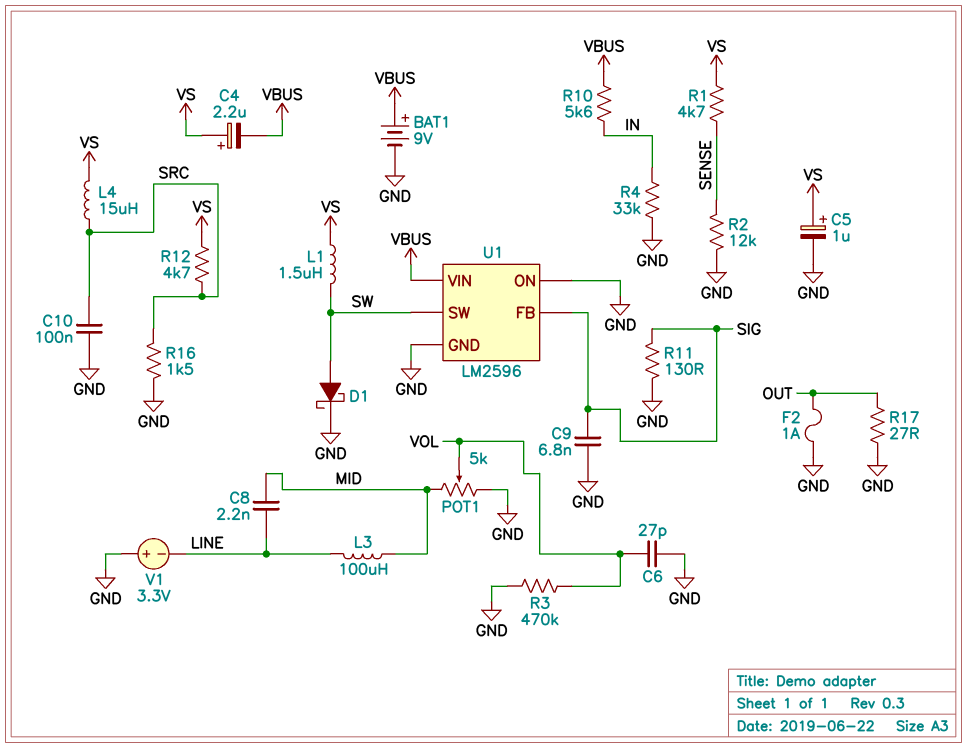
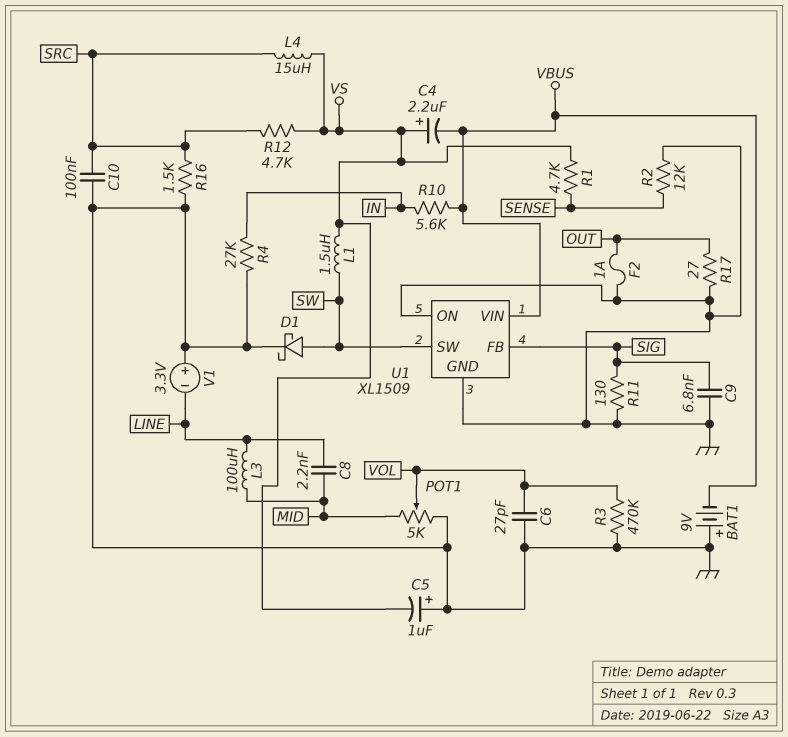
BAT1: 9V (plus VBUS, minus GND) -> 9V (plus GND, minus VBUS)
C5: 1uF (plus VS, minus GND) -> 1uF (plus GND, minus VS)
R4: 33k (GND, IN) -> 27k (GND, IN)
U1: LM2596 -> XL1509

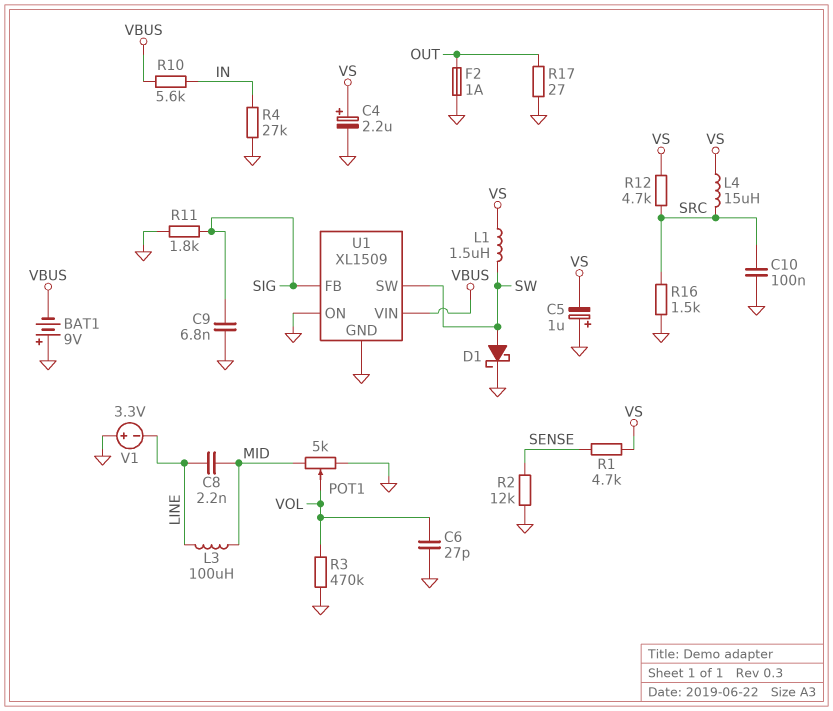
C4: 2.2uF (plus VS, minus VBUS) -> 2.2uF (plus VS, minus GND)
R11: 130 (GND, SIG) -> 1.8k (GND, SIG)

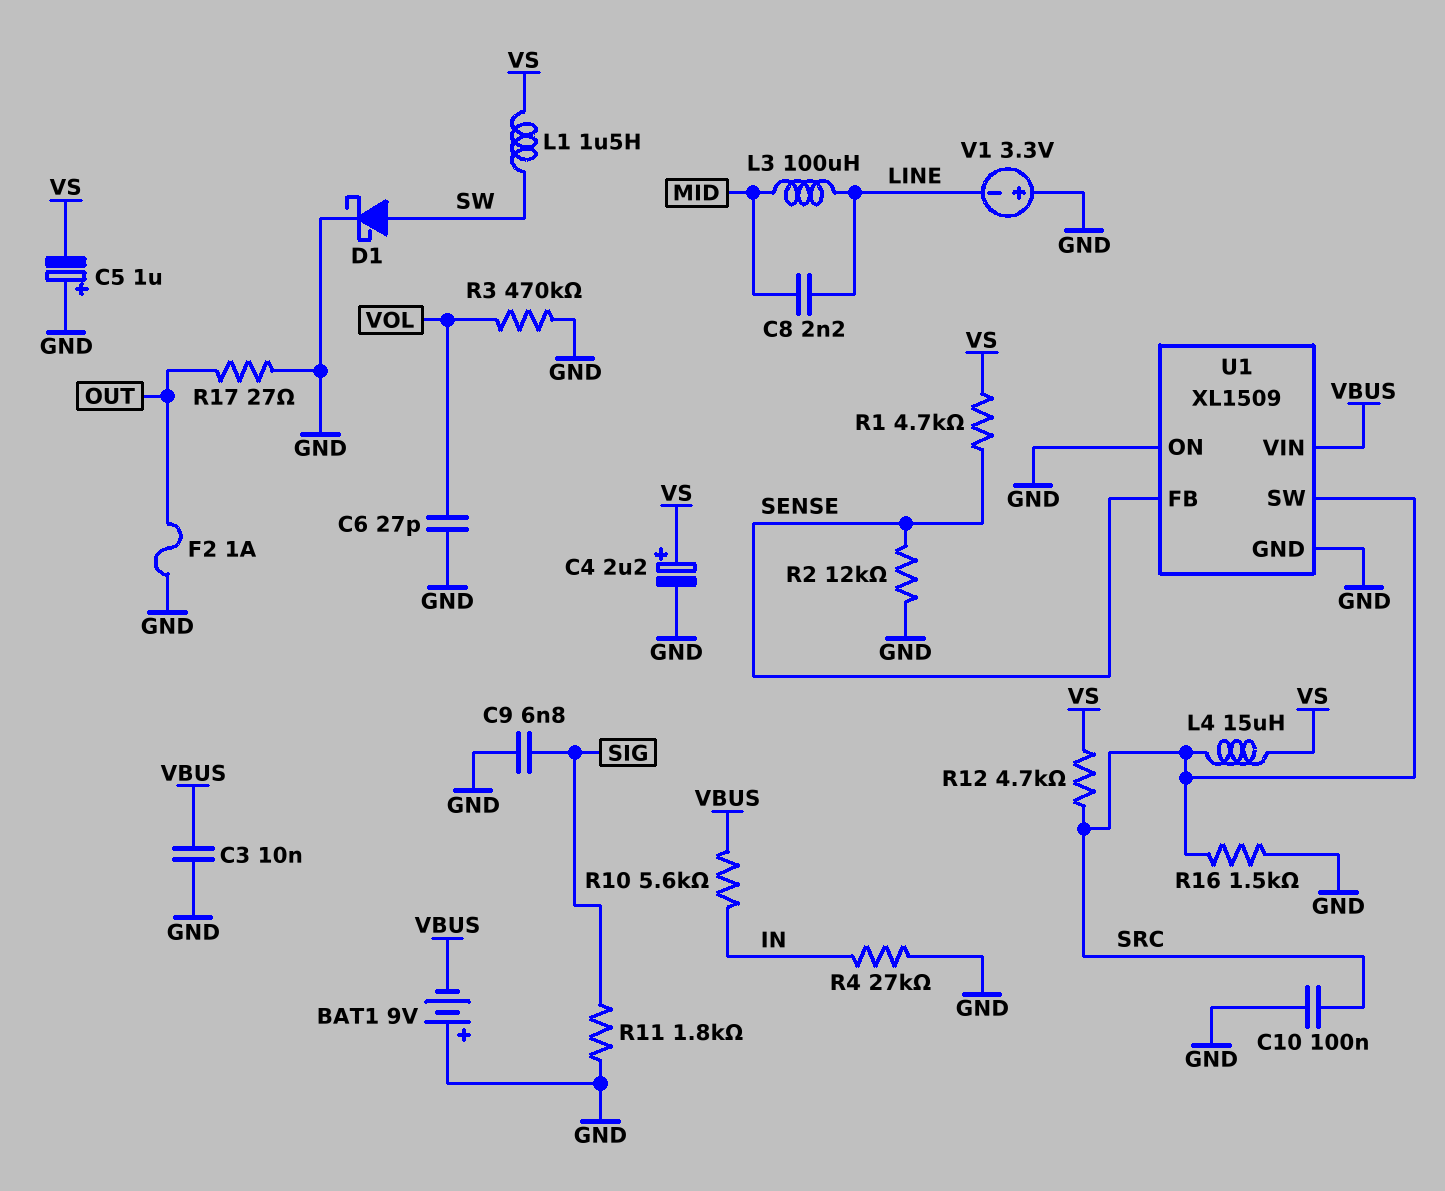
C3: none -> 10nF (GND, VBUS)
POT1: 5k (GND, MID, wiper VOL) -> none
U1 pin FB: SIG -> SENSE
U1 pin SW: SW -> SRC

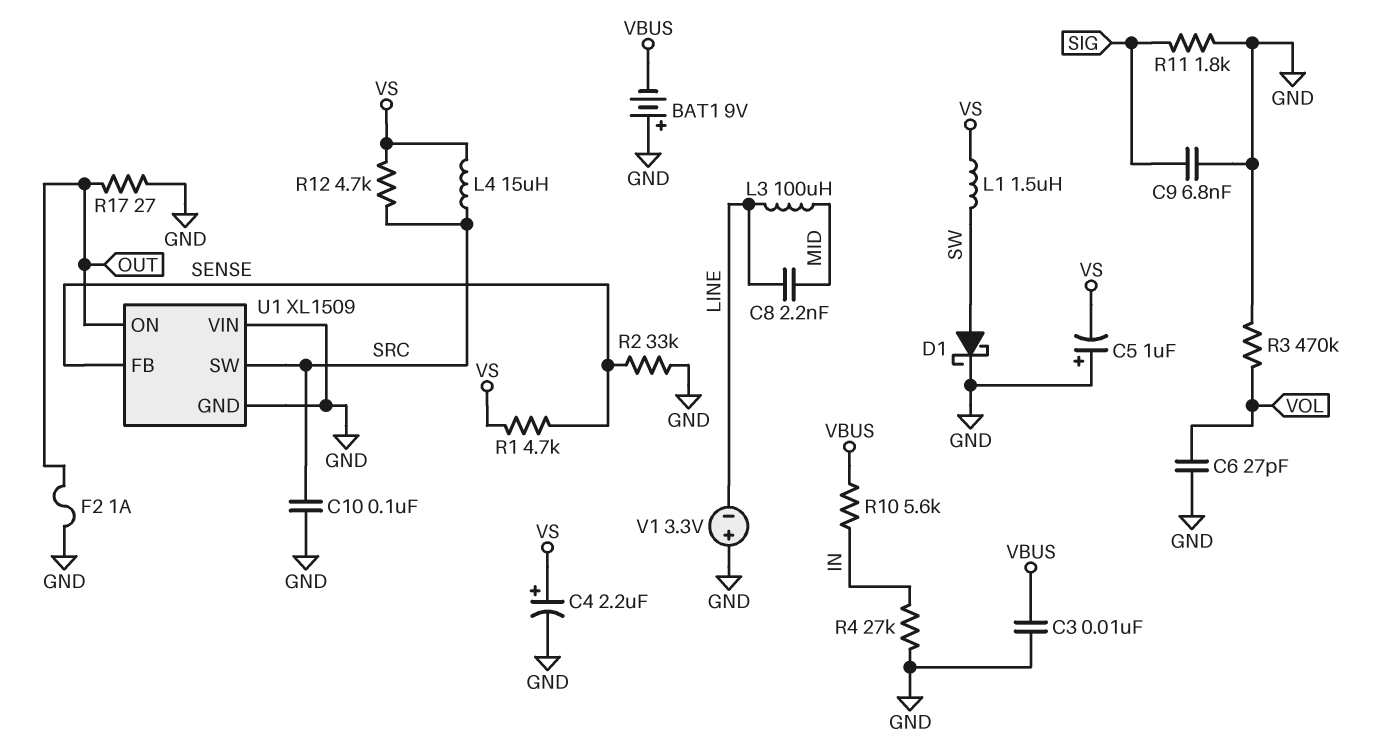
R2: 12k (GND, SENSE) -> 33k (GND, SENSE)
R16: 1.5k (GND, SRC) -> none
U1 pin ON: GND -> OUT
U1 pin VIN: VBUS -> GND

